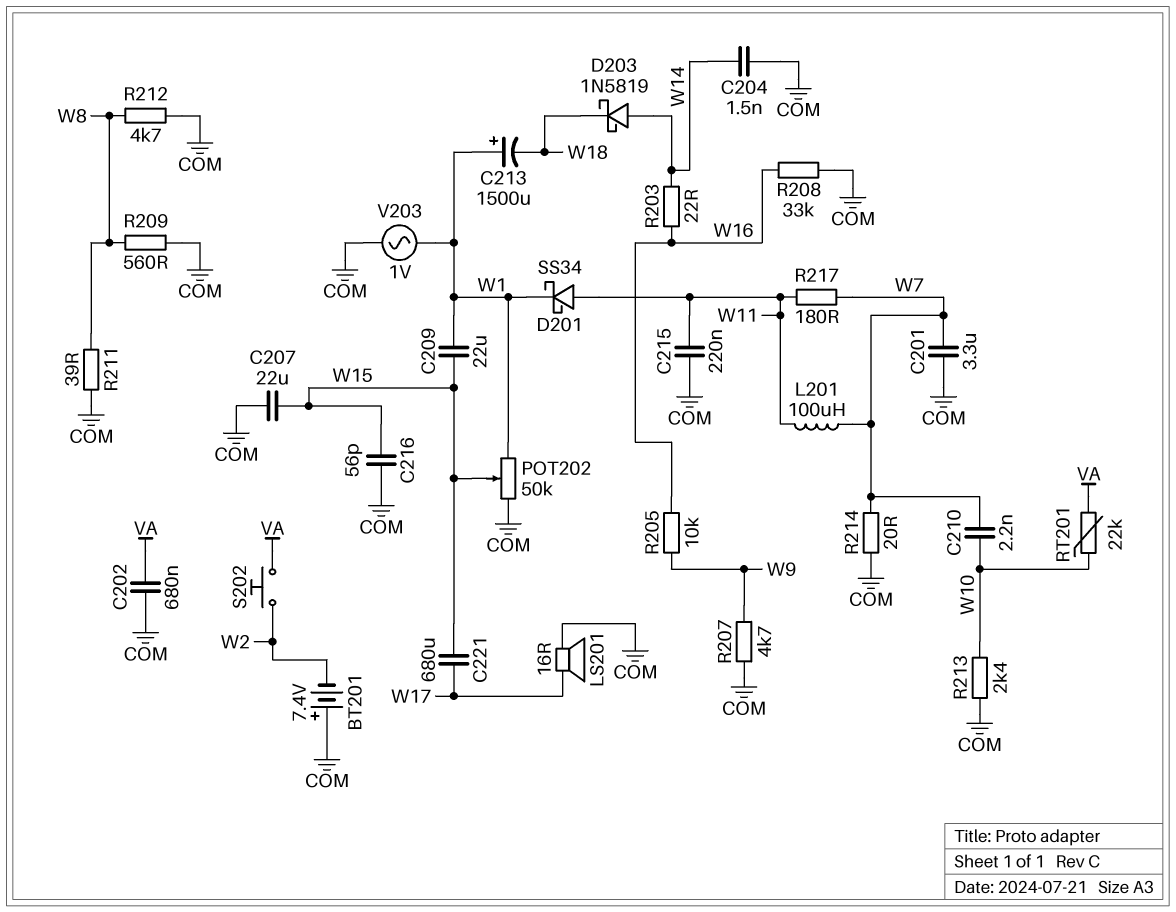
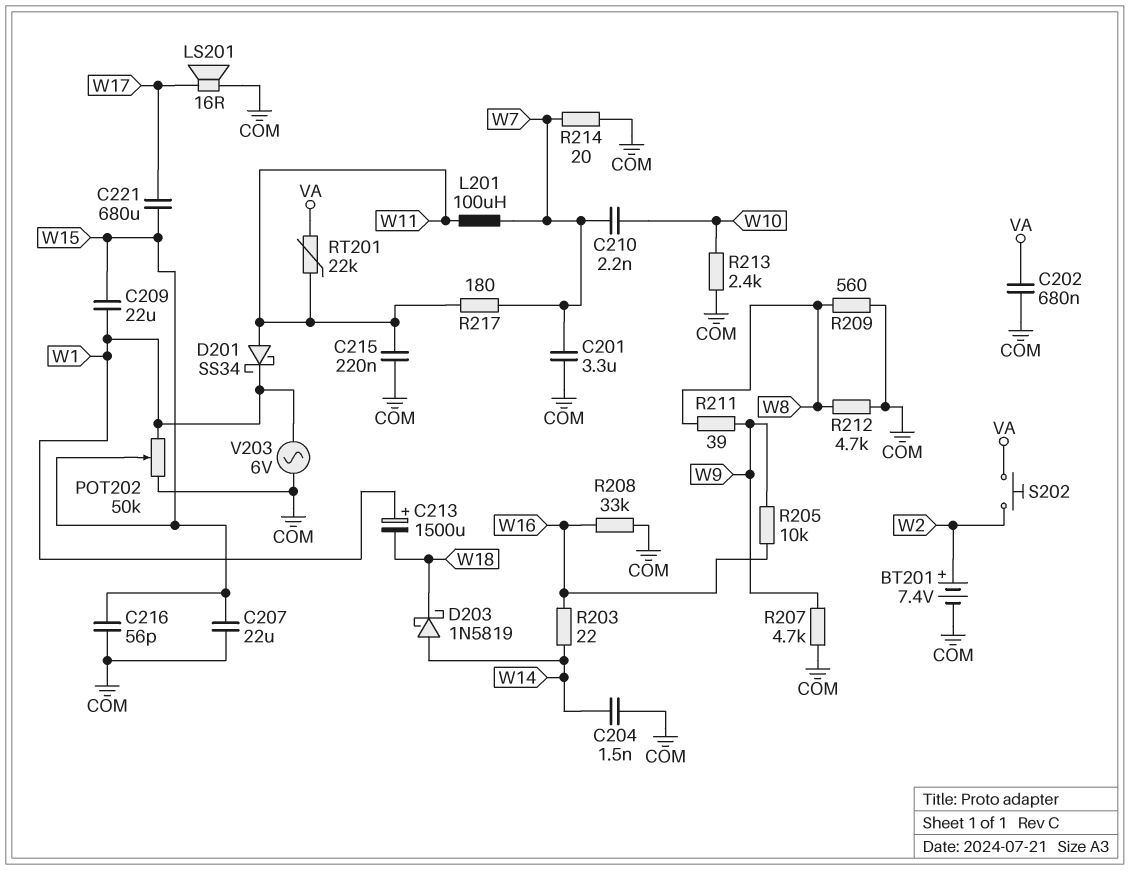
BT201: 7.4V (plus COM, minus W2) -> 7.4V (plus W2, minus COM)
R211: 39 (COM, W8) -> 39 (W8, W9)
RT201: 22k (VA, W10) -> 22k (VA, W11)
V203: AC 1V (COM, W1) -> AC 6V (COM, W1)

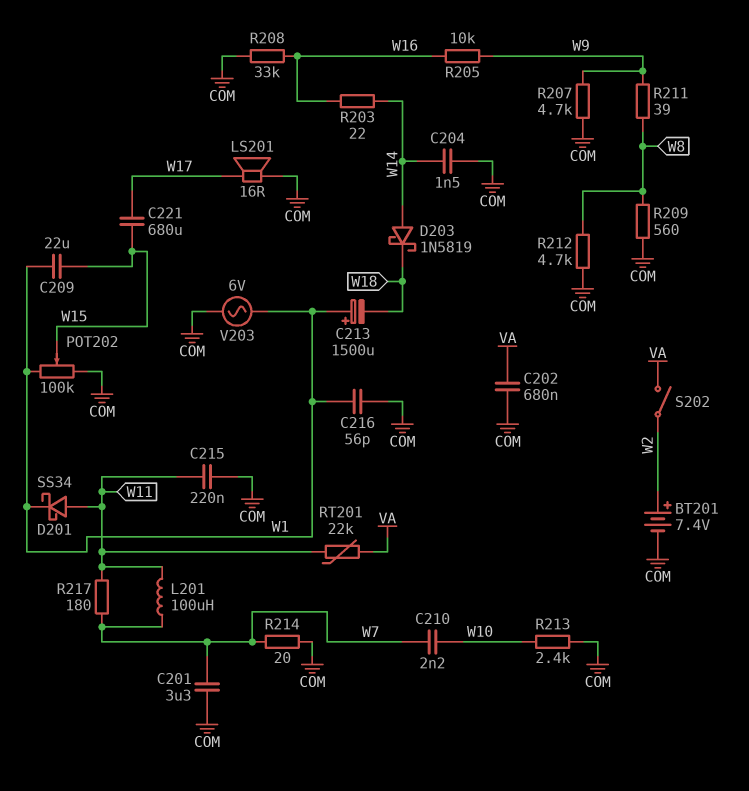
C207: 22uF (COM, W15) -> none
C216: 56pF (COM, W15) -> 56pF (COM, W1)
POT202: 50k (COM, W1, wiper W15) -> 100k (COM, W1, wiper W15)
S202: button (VA, W2) -> switch (VA, W2)

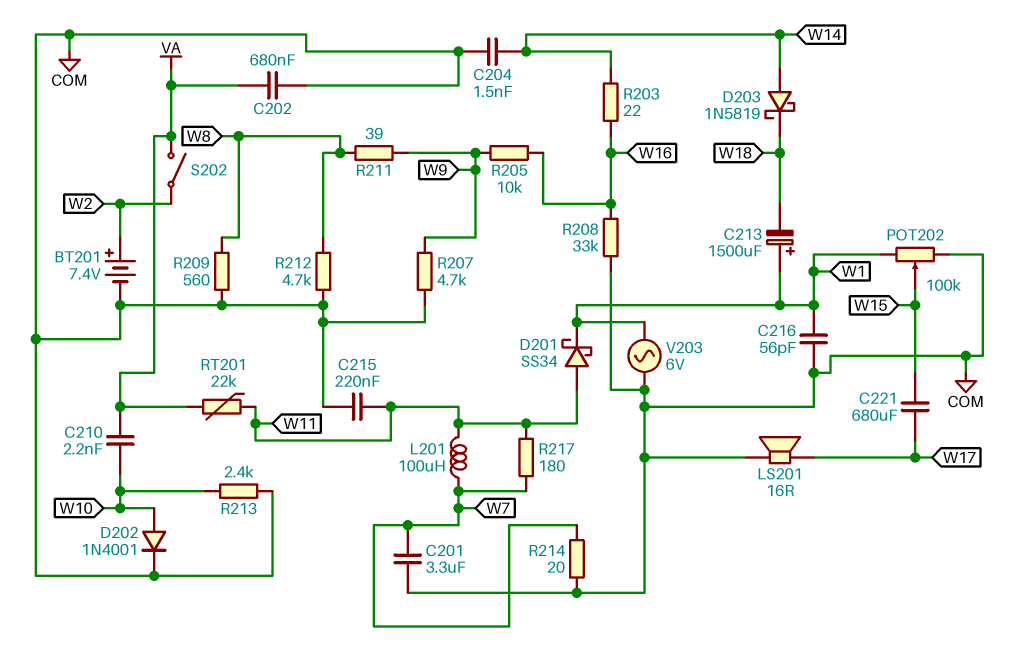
C209: 22uF (W1, W15) -> none
C210: 2.2nF (W7, W10) -> 2.2nF (VA, W10)
D202: none -> diode 1N4001 (A W10, K COM)

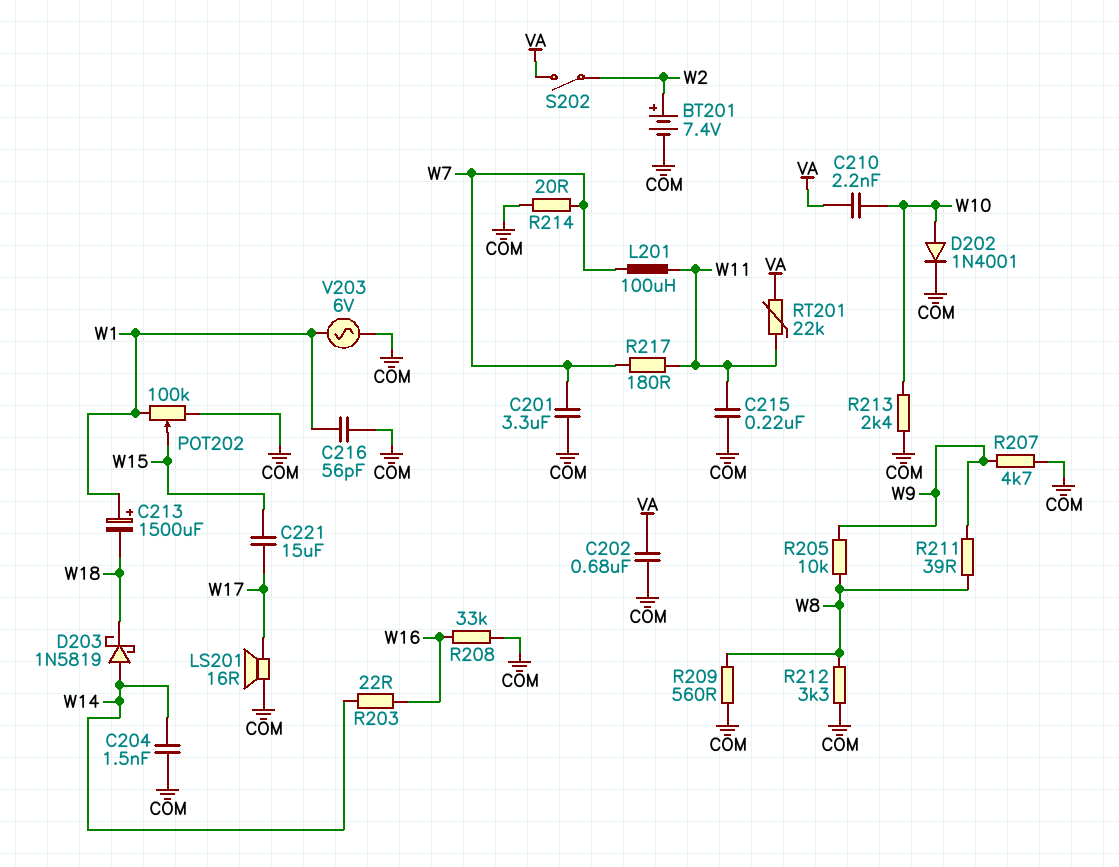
C221: 680uF (W15, W17) -> 15uF (W15, W17)
D201: schottky SS34 (A W11, K W1) -> none
R205: 10k (W9, W16) -> 10k (W8, W9)
R212: 4.7k (COM, W8) -> 3.3k (COM, W8)

